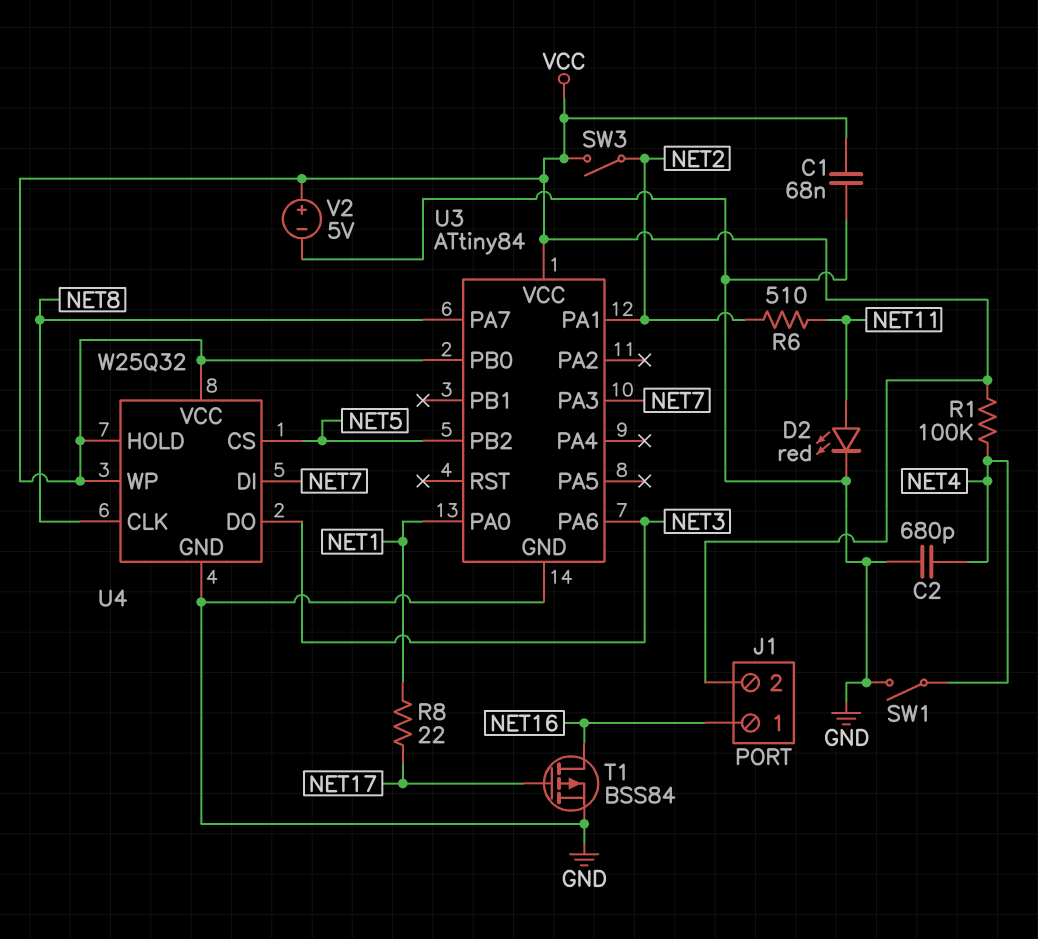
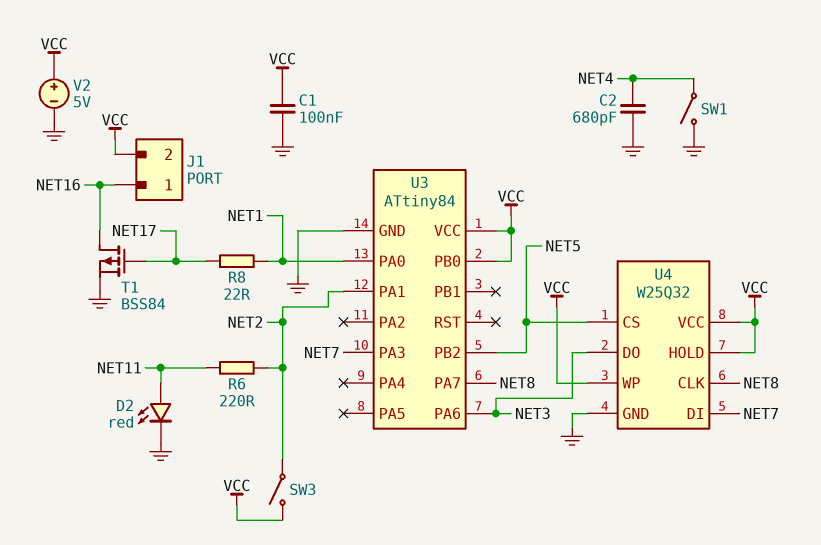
C1: 68nF (GND, VCC) -> 100nF (GND, VCC)
R1: 100k (NET4, VCC) -> none
R6: 510 (NET2, NET11) -> 220 (NET2, NET11)

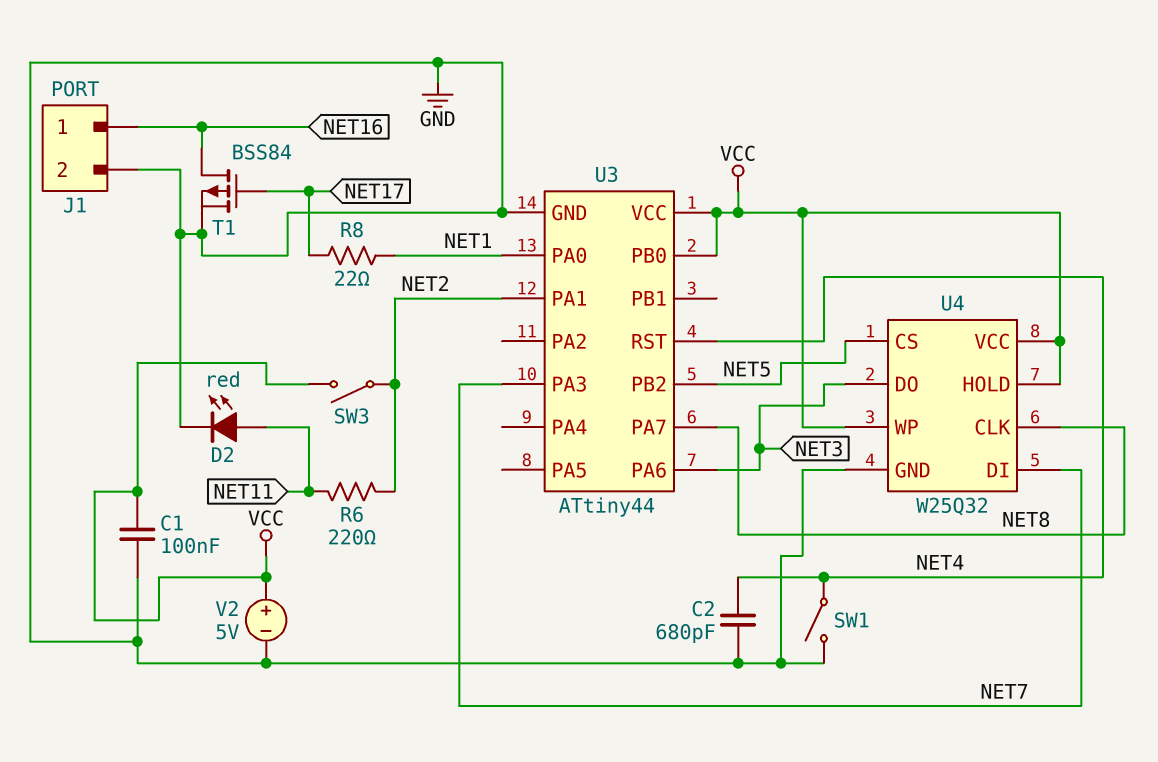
J1 pin 2: VCC -> GND
U3: ATtiny84 -> ATtiny44
U3 pin RST: none -> NET4

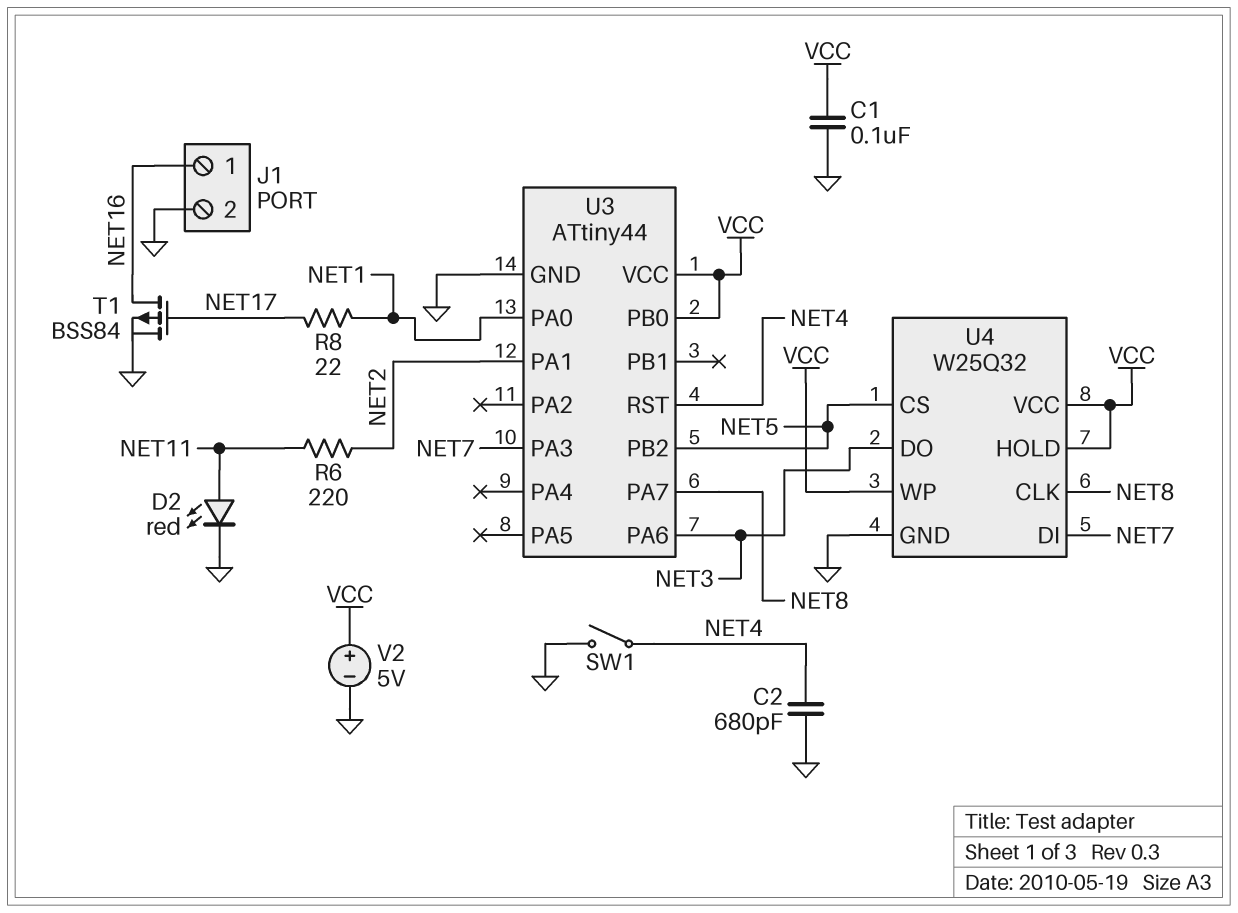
SW3: switch (NET2, VCC) -> none

